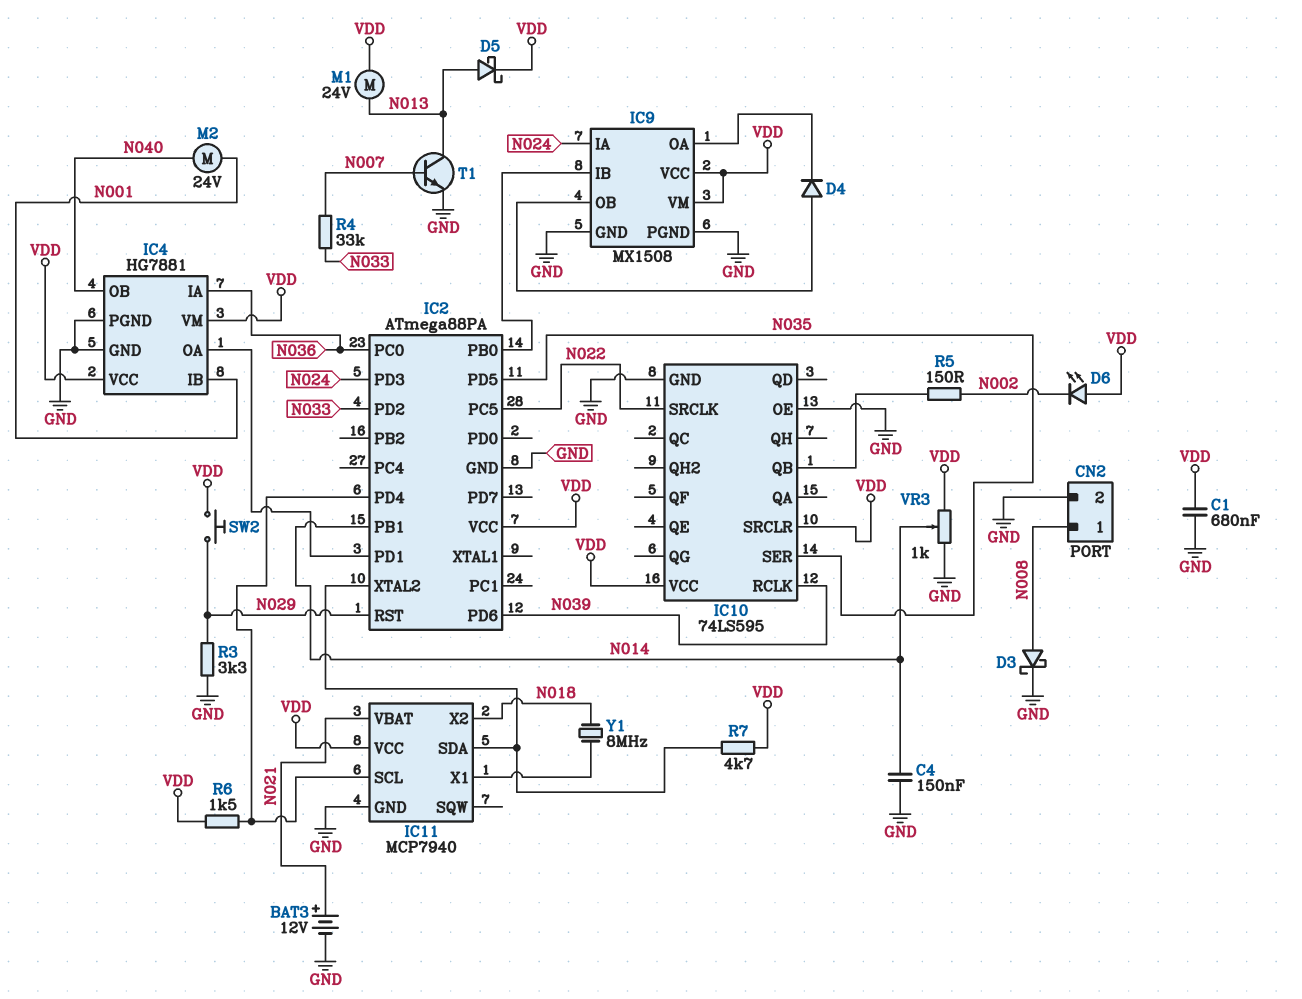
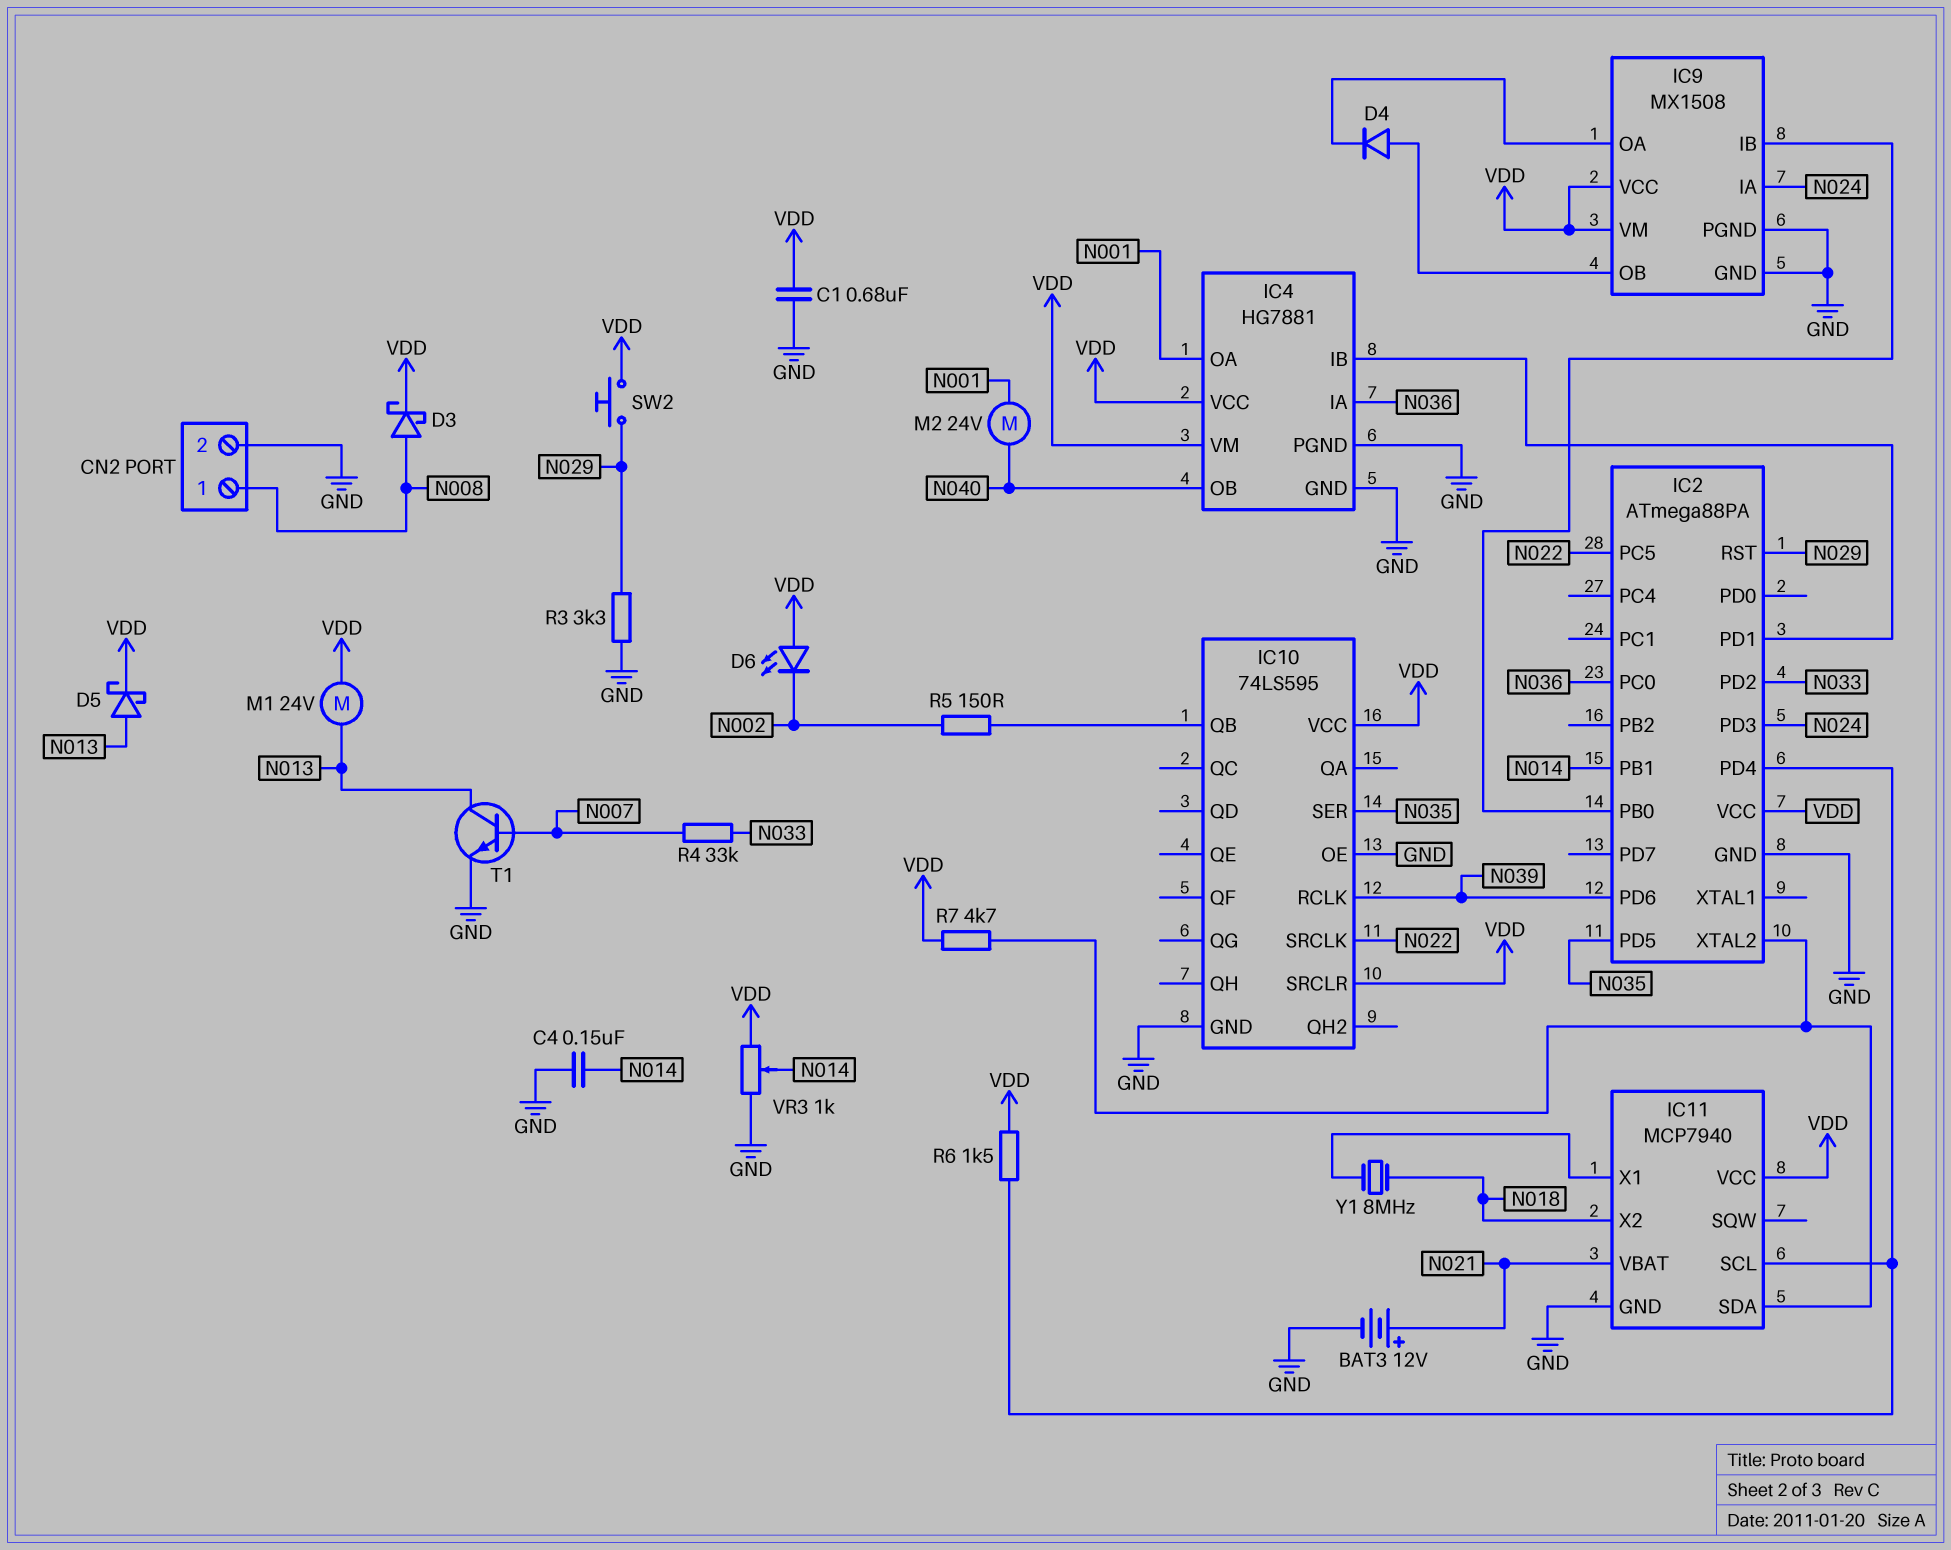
D3: schottky (A N008, K GND) -> schottky (A N008, K VDD)
IC4 pin IB: N001 -> IC2/PD1
IC4 pin OA: IC2/PD1 -> N001

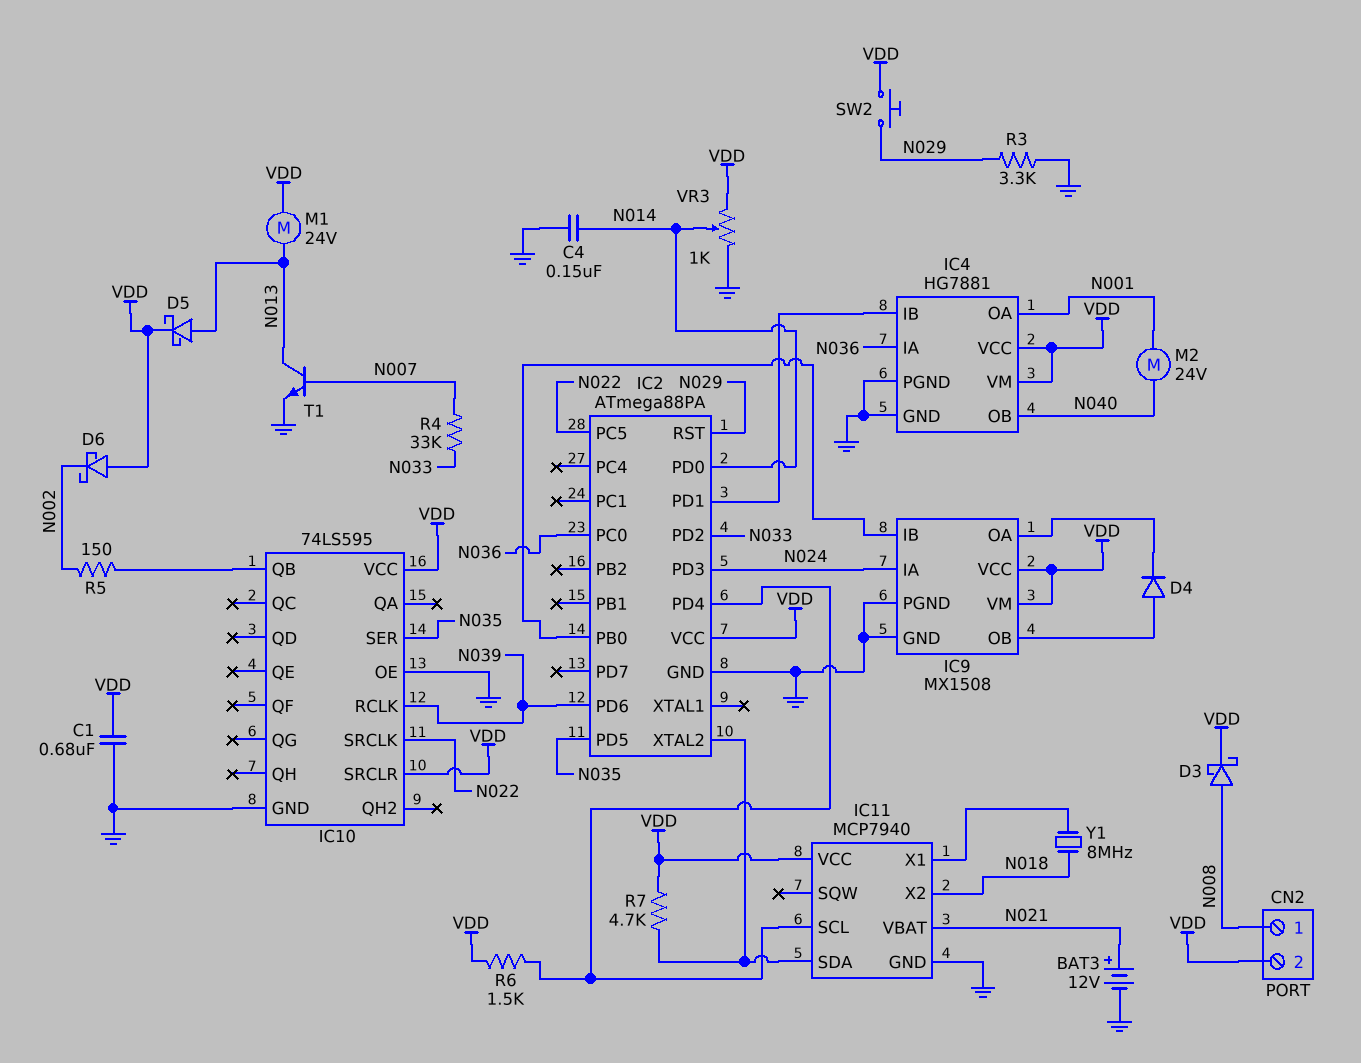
CN2 pin 2: GND -> VDD
D6: LED (A VDD, K N002) -> schottky (A VDD, K N002)
IC2 pin PB1: N014 -> none
IC2 pin PD0: none -> N014

